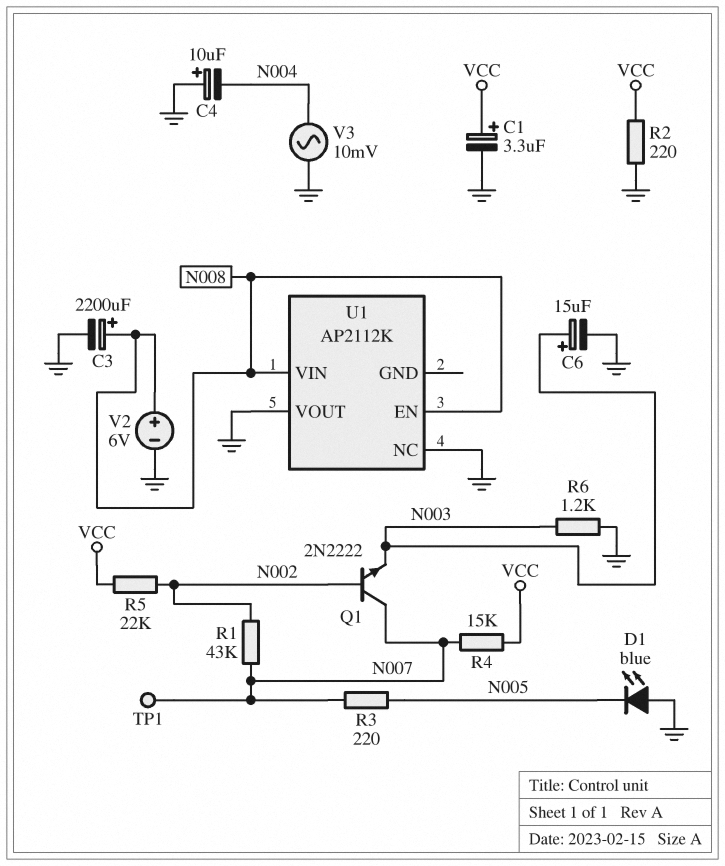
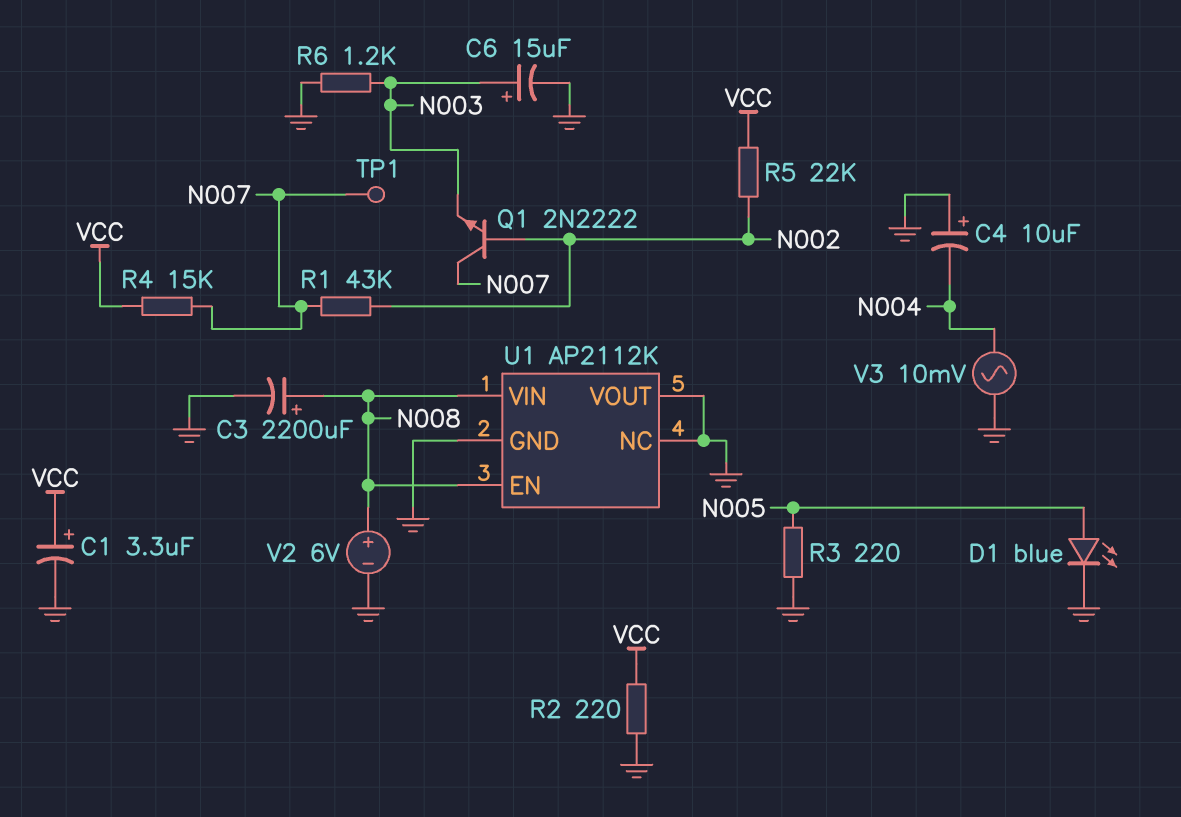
D1: LED blue (A GND, K N005) -> LED blue (A N005, K GND)
R3: 220 (N005, N007) -> 220 (GND, N005)
U1 pin GND: none -> GND

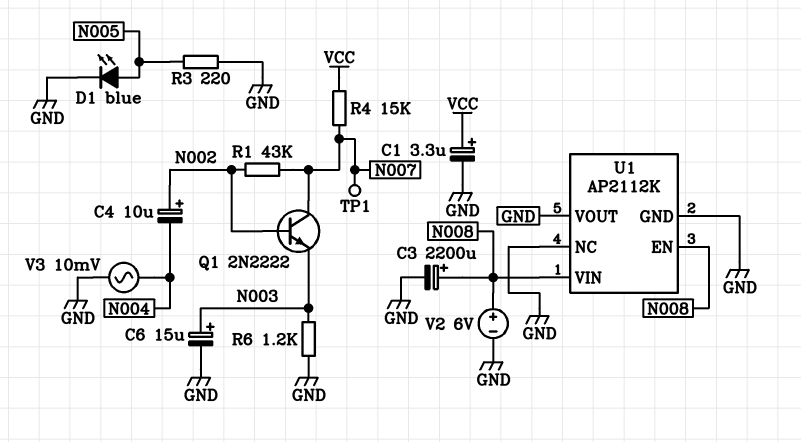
C4: 10uF (plus GND, minus N004) -> 10uF (plus N002, minus N004)
R2: 220 (GND, VCC) -> none
R5: 22k (N002, VCC) -> none

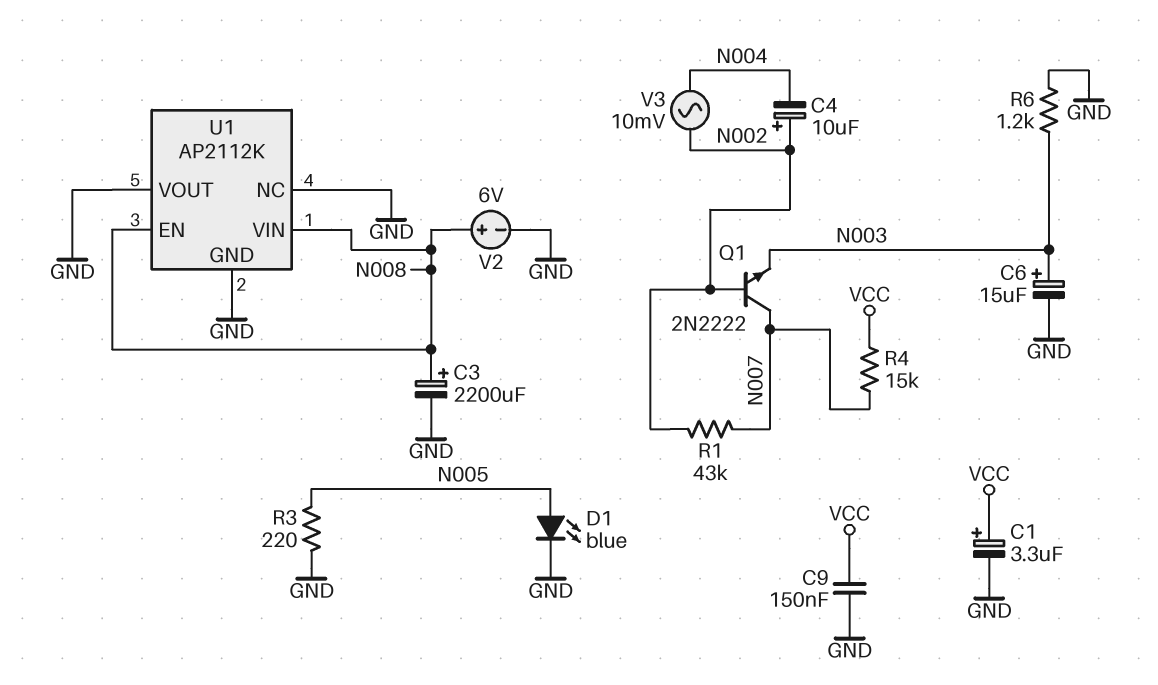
C9: none -> 150nF (GND, VCC)
TP1: test point (N007) -> none
V3: AC 10mV (GND, N004) -> AC 10mV (N002, N004)

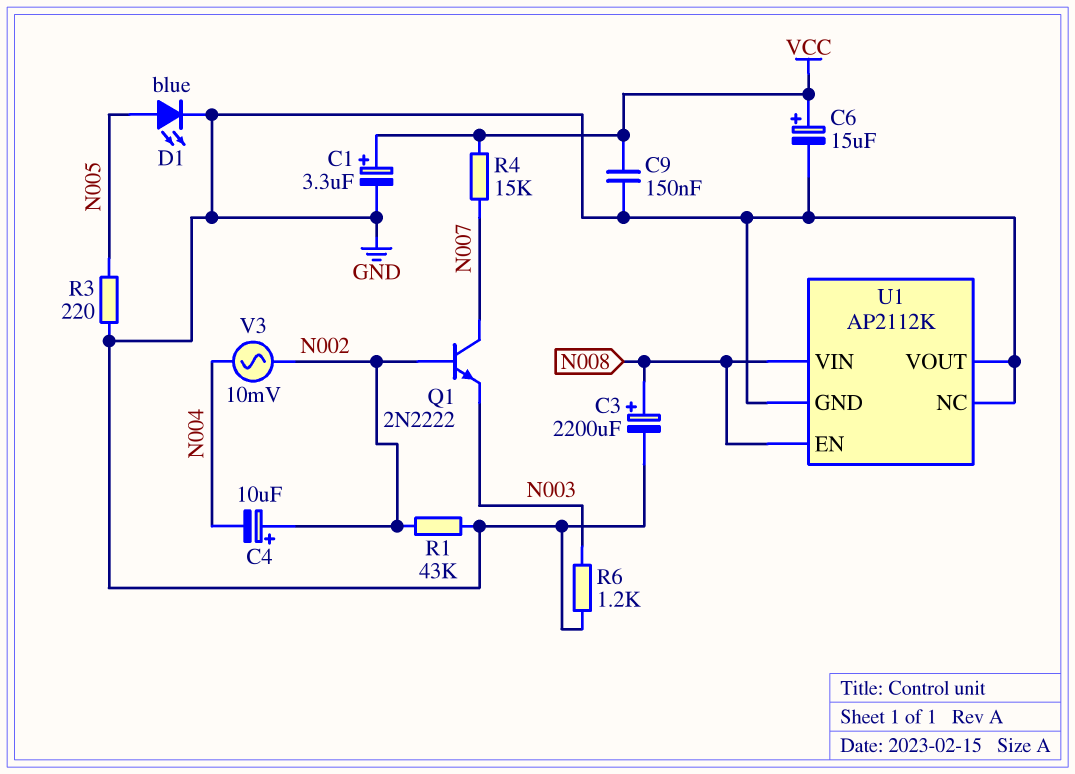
C6: 15uF (plus N003, minus GND) -> 15uF (plus VCC, minus GND)
R1: 43k (N002, N007) -> 43k (GND, N002)
V2: 6V (plus N008, minus GND) -> none

